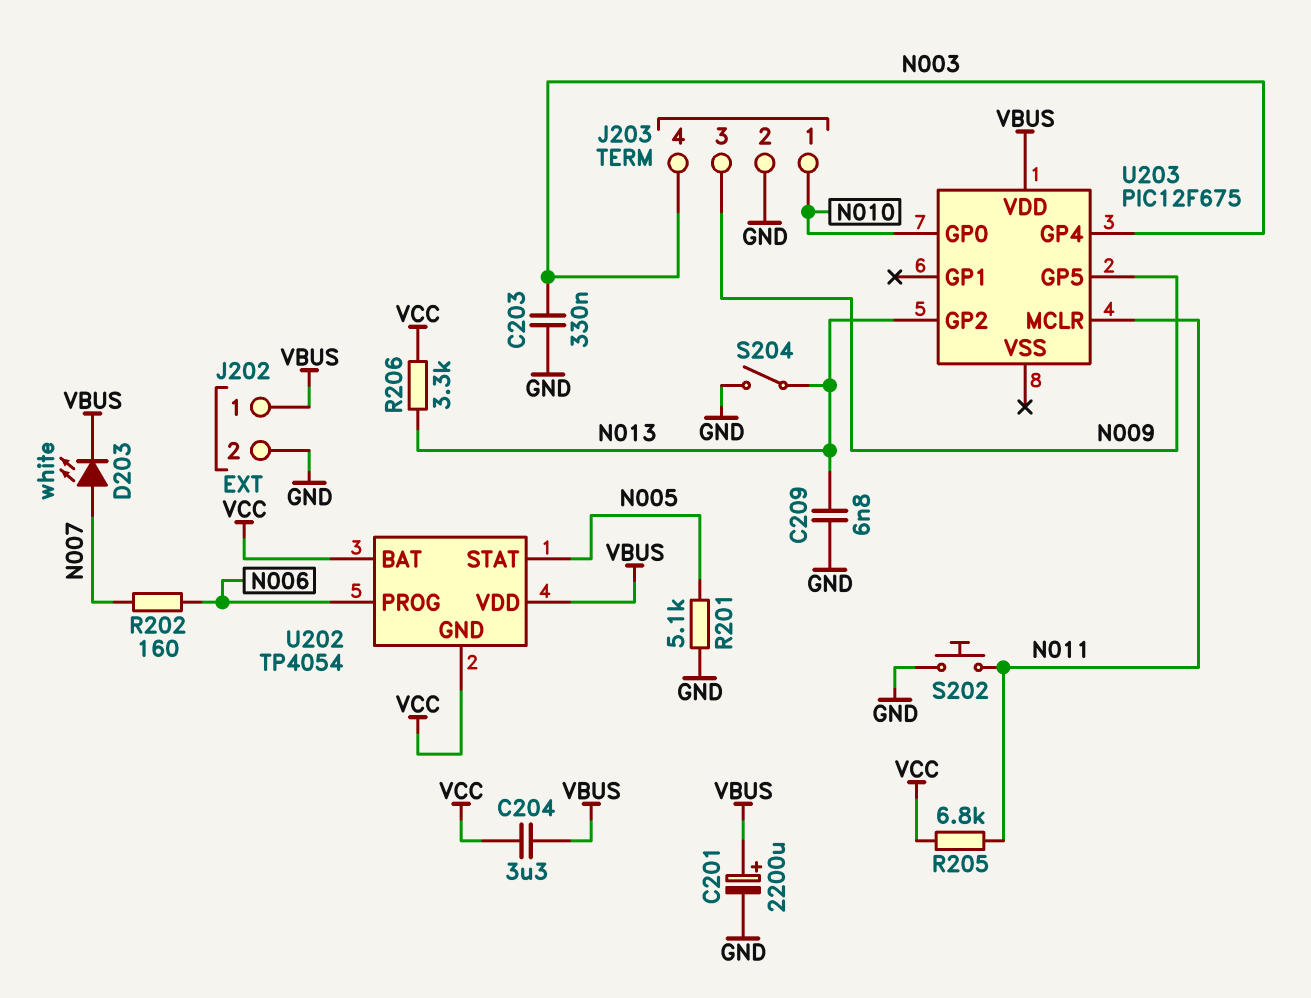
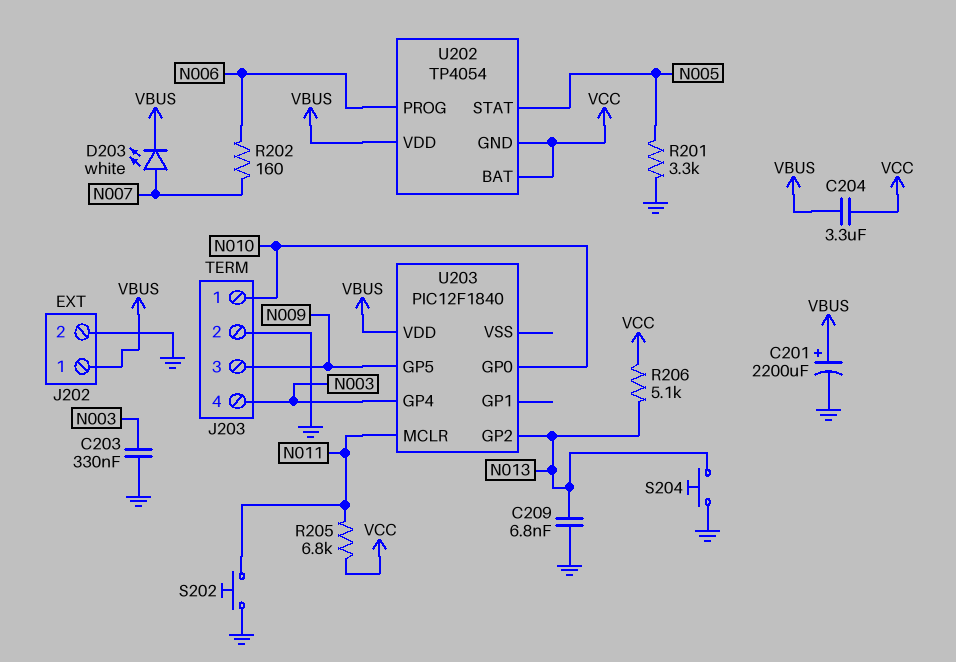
R201: 5.1k (GND, N005) -> 3.3k (GND, N005)
R206: 3.3k (N013, VCC) -> 5.1k (N013, VCC)
S204: switch (GND, N013) -> button (GND, N013)
U203: PIC12F675 -> PIC12F1840

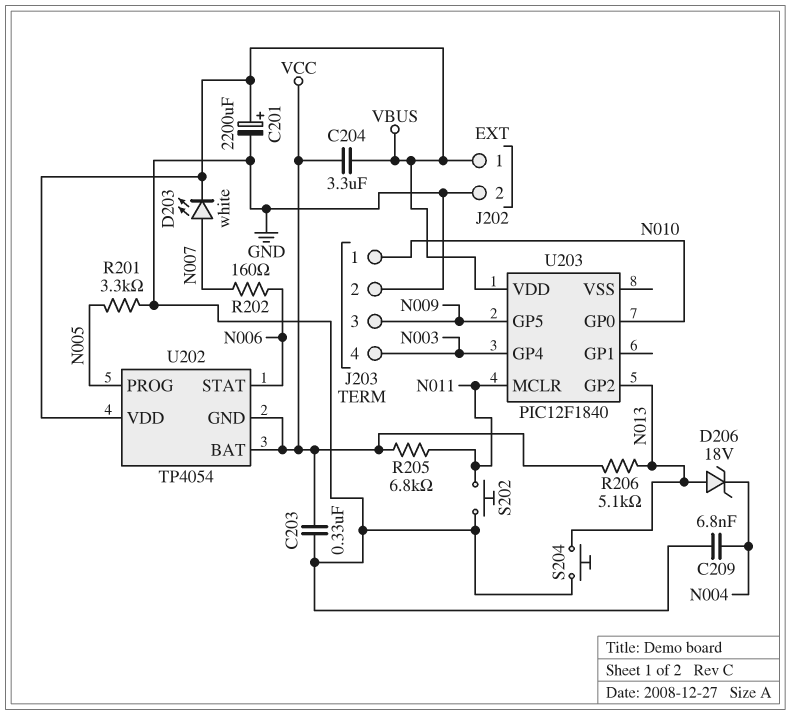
C203: 330nF (GND, N003) -> 330nF (GND, VCC)
C209: 6.8nF (GND, N013) -> 6.8nF (GND, N004)
D206: none -> zener 18V (A N013, K N004)
U202 pin PROG: N006 -> N005
U202 pin STAT: N005 -> N006

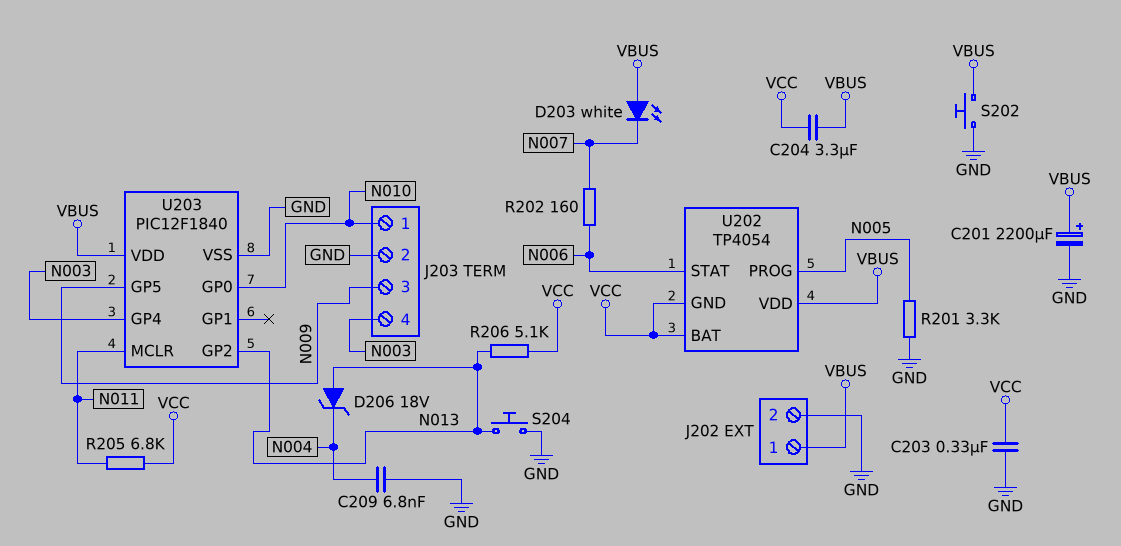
D203: LED white (A N007, K VBUS) -> LED white (A VBUS, K N007)
S202: button (GND, N011) -> button (GND, VBUS)
U203 pin VSS: none -> GND

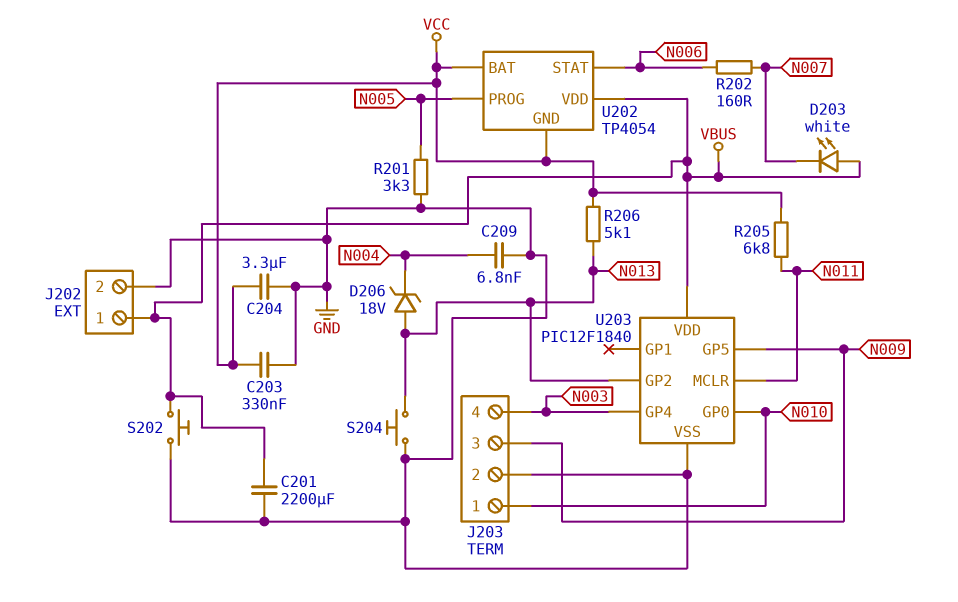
C201: 2200uF (plus VBUS, minus GND) -> 2200uF (GND, VBUS)
C204: 3.3uF (VBUS, VCC) -> 3.3uF (GND, VCC)

